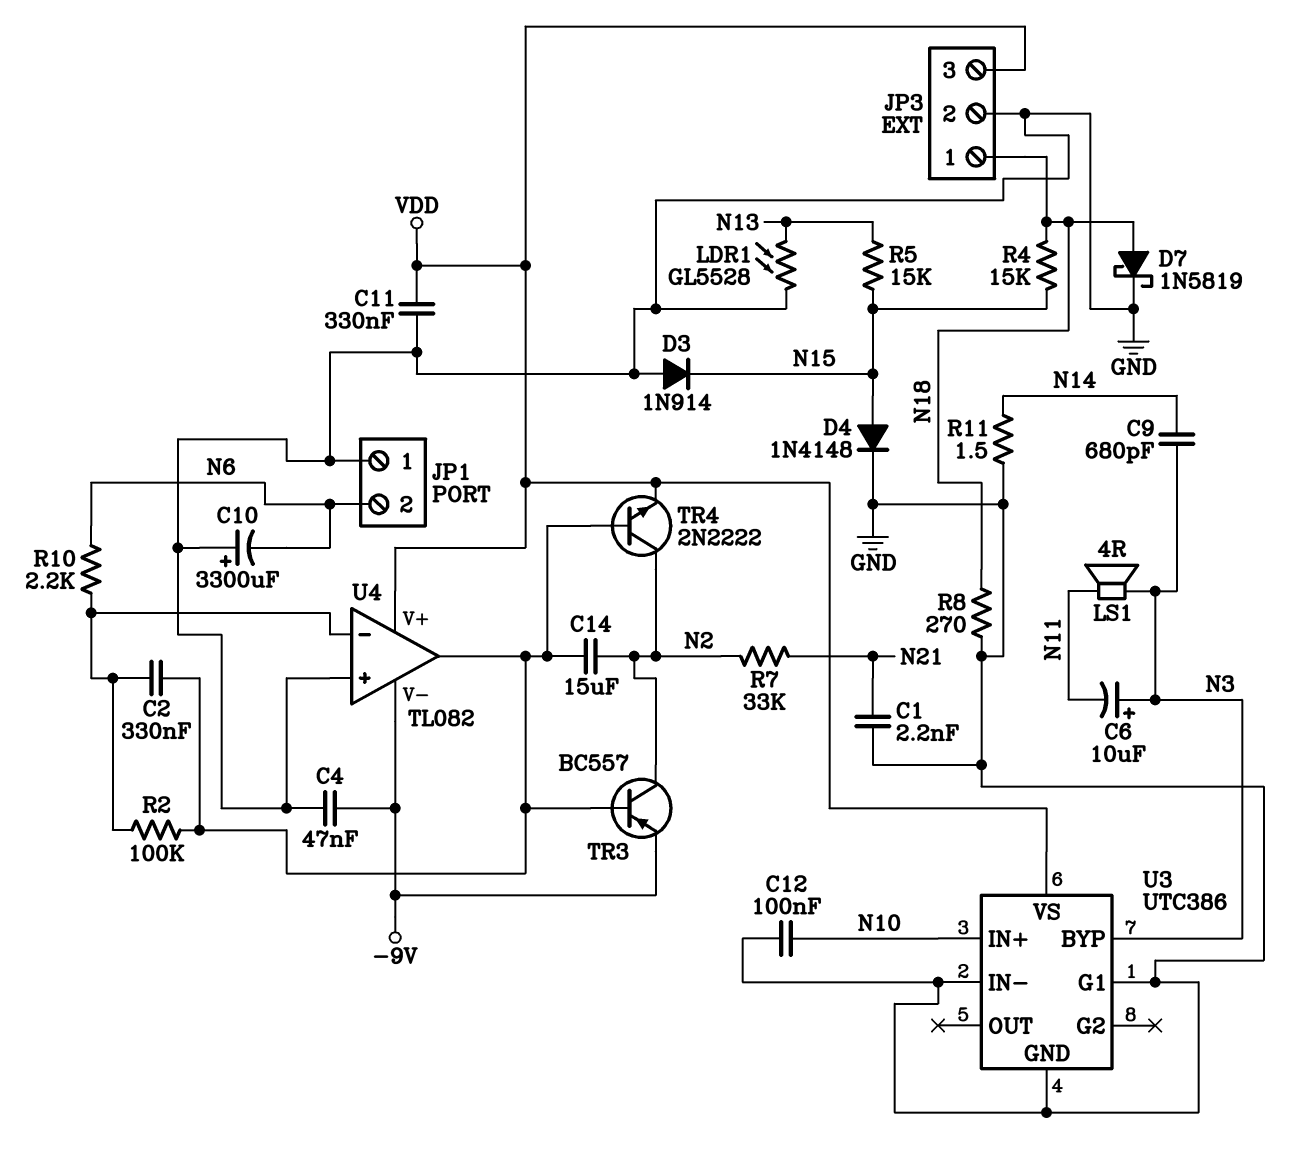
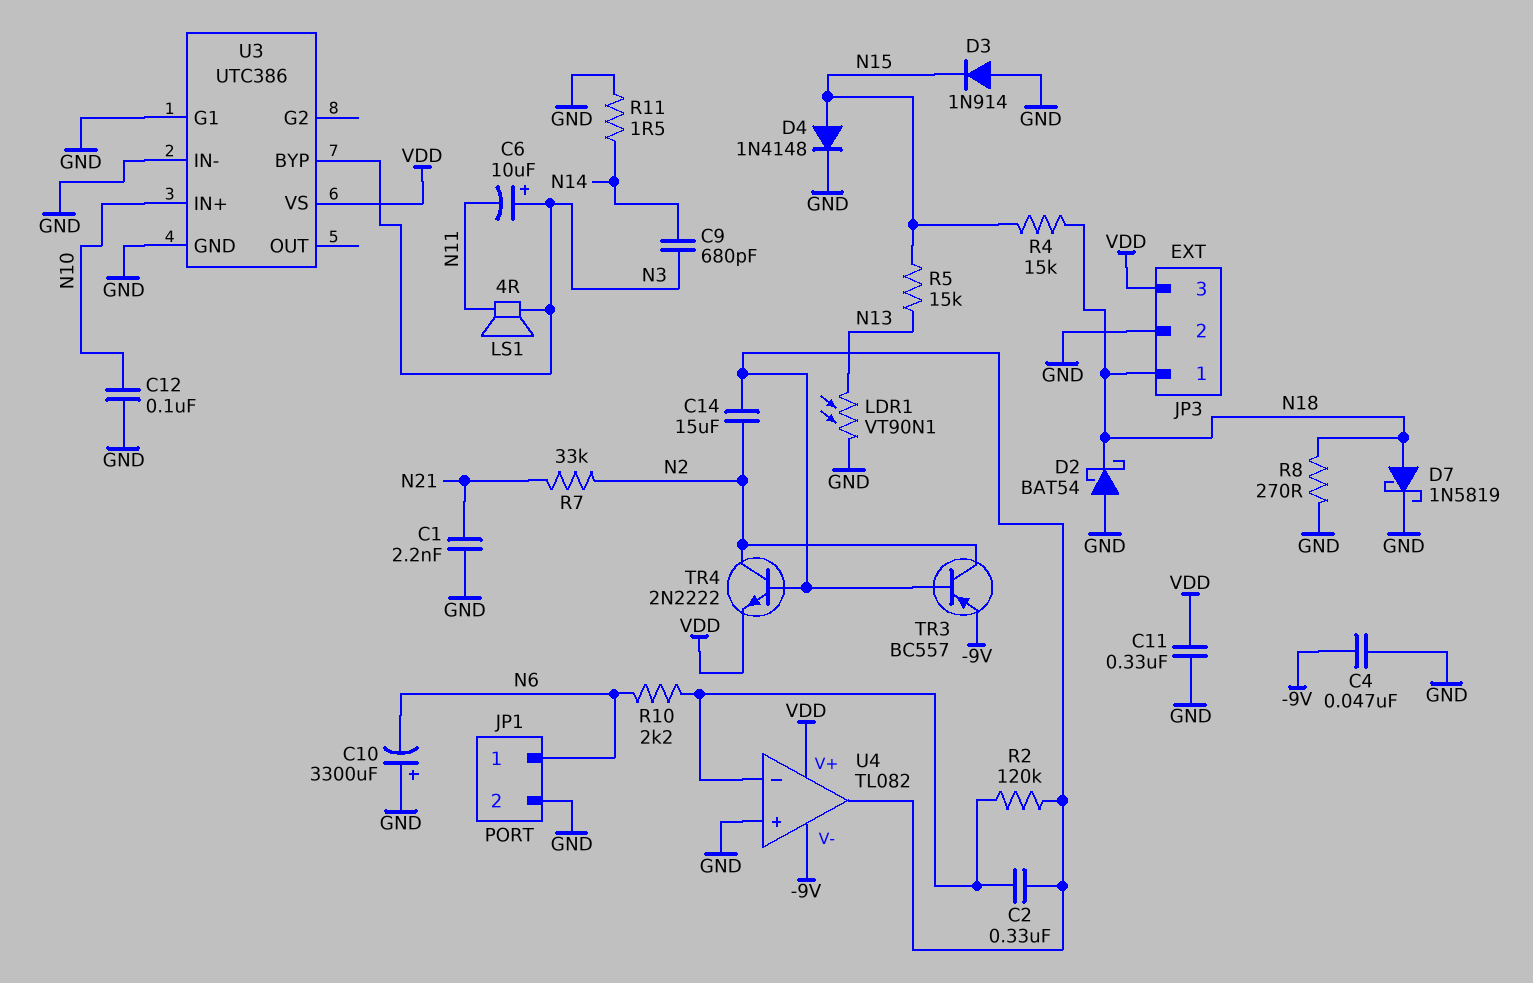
D2: none -> schottky BAT54 (A GND, K N18)
JP1 pin 1: GND -> N6
JP1 pin 2: N6 -> GND
LDR1: GL5528 (GND, N13) -> VT90N1 (GND, N13)
R2: 100k (U4/in-, U4/out) -> 120k (U4/in-, U4/out)

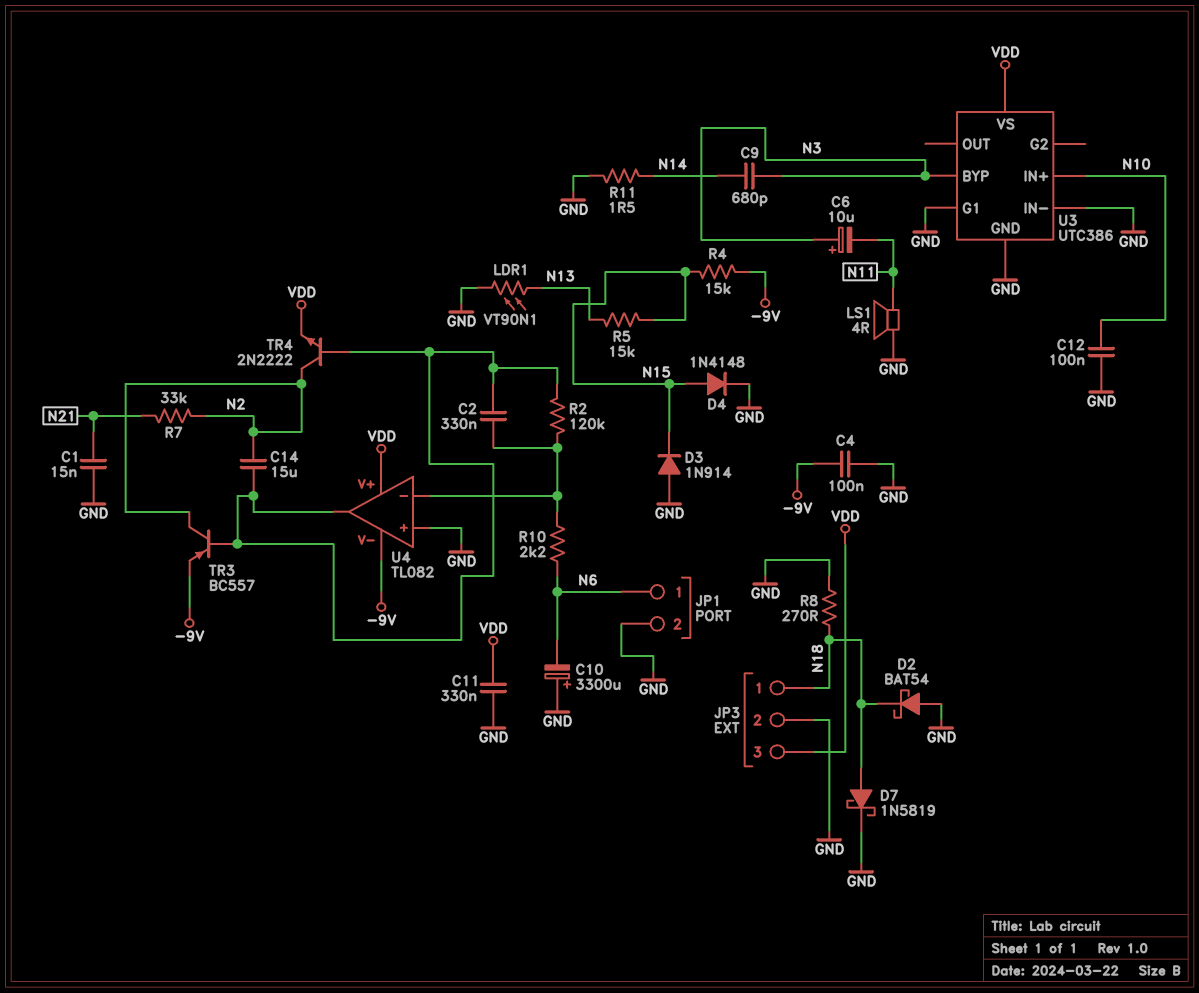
C1: 2.2nF (GND, N21) -> 15nF (GND, N21)
C4: 47nF (-9V, GND) -> 100nF (-9V, GND)
LS1: speaker 4R (N3, N11) -> speaker 4R (GND, N11)
R4: 15k (N15, N18) -> 15k (-9V, N15)

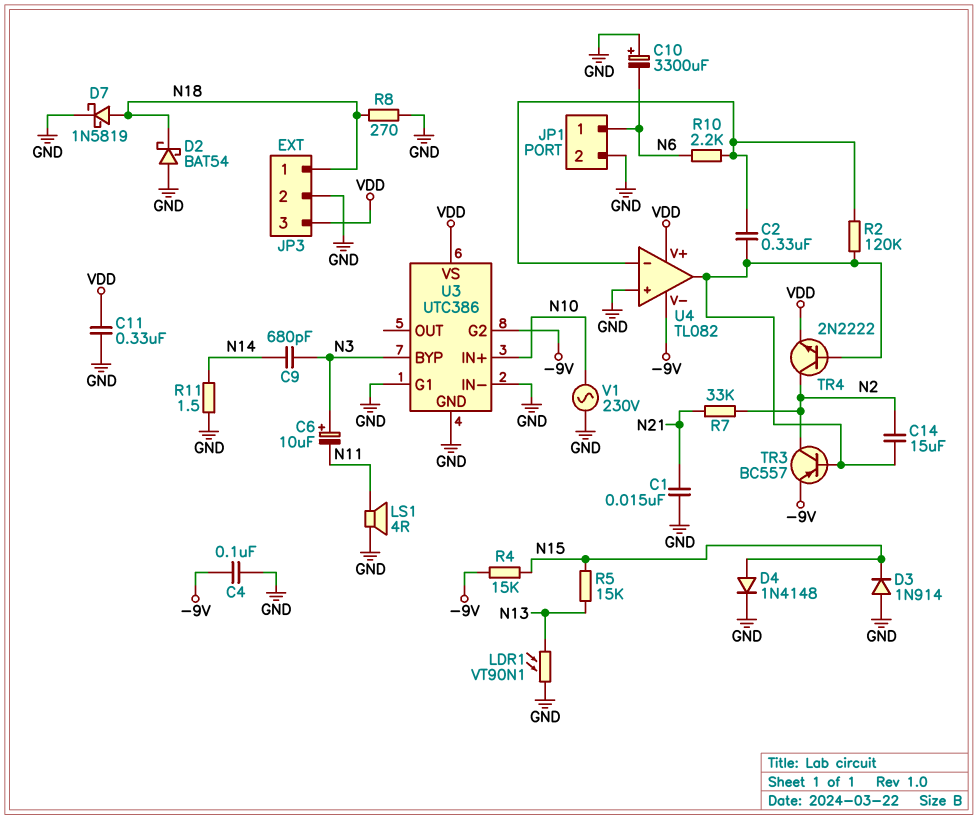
C12: 100nF (GND, N10) -> none
U3 pin G2: none -> -9V
V1: none -> AC 230V (GND, N10)

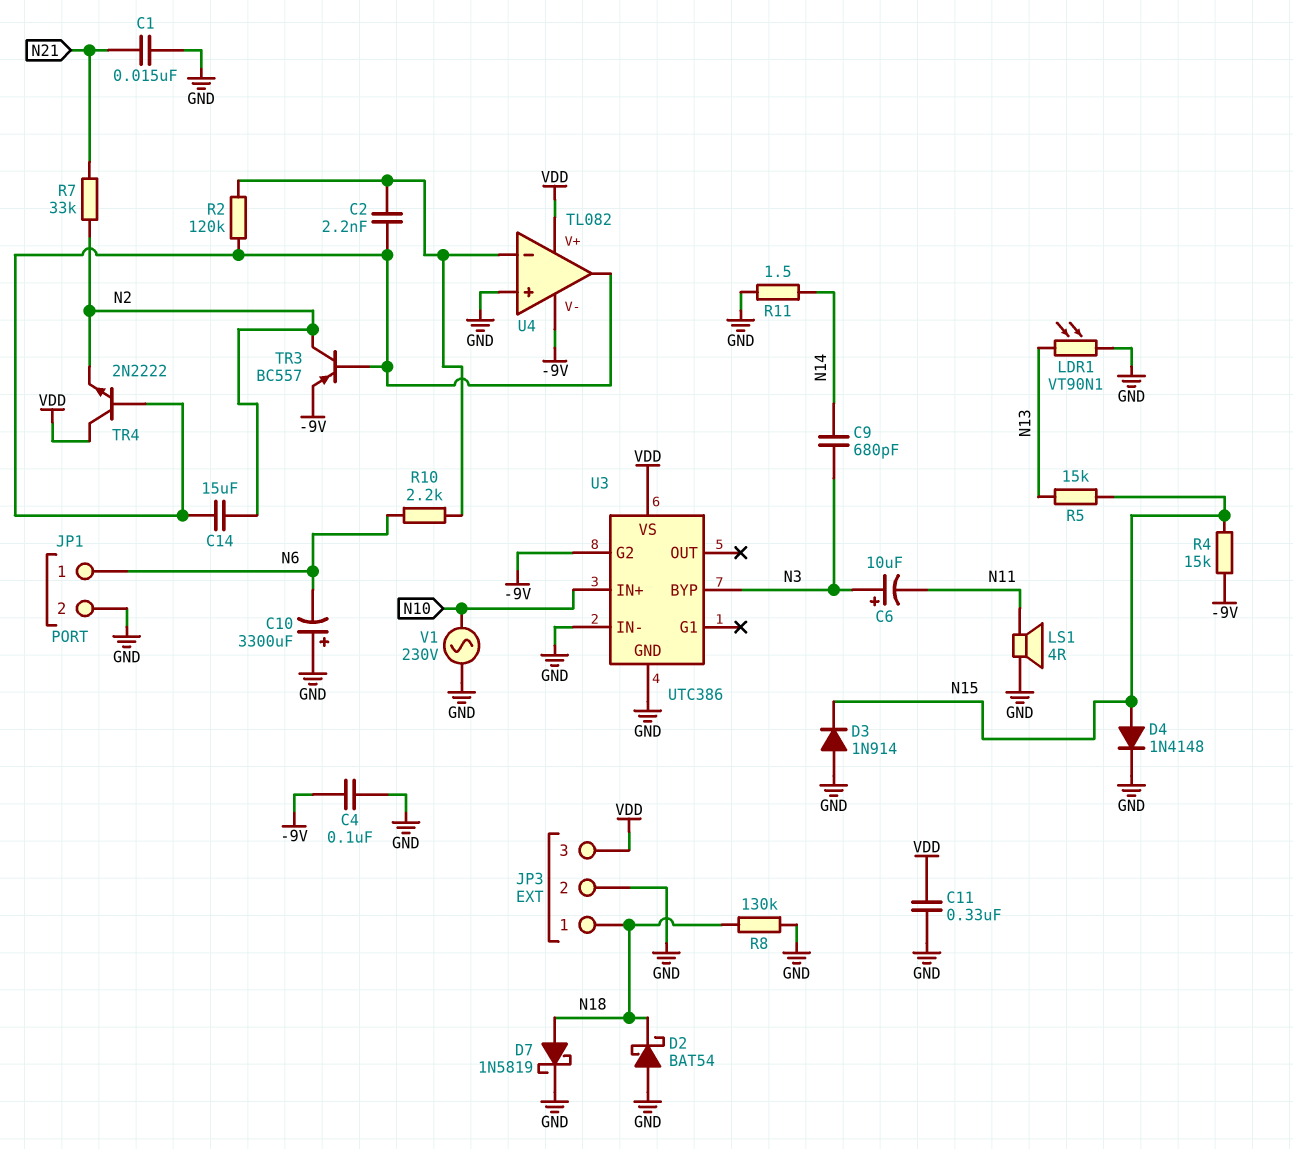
C2: 330nF (U4/in-, U4/out) -> 2.2nF (U4/in-, U4/out)
R8: 270 (GND, N18) -> 130k (GND, N18)
TR4: NPN 2N2222 (B U4/out, C N2, E VDD) -> NPN 2N2222 (B U4/out, C VDD, E N2)
U3 pin G1: GND -> none

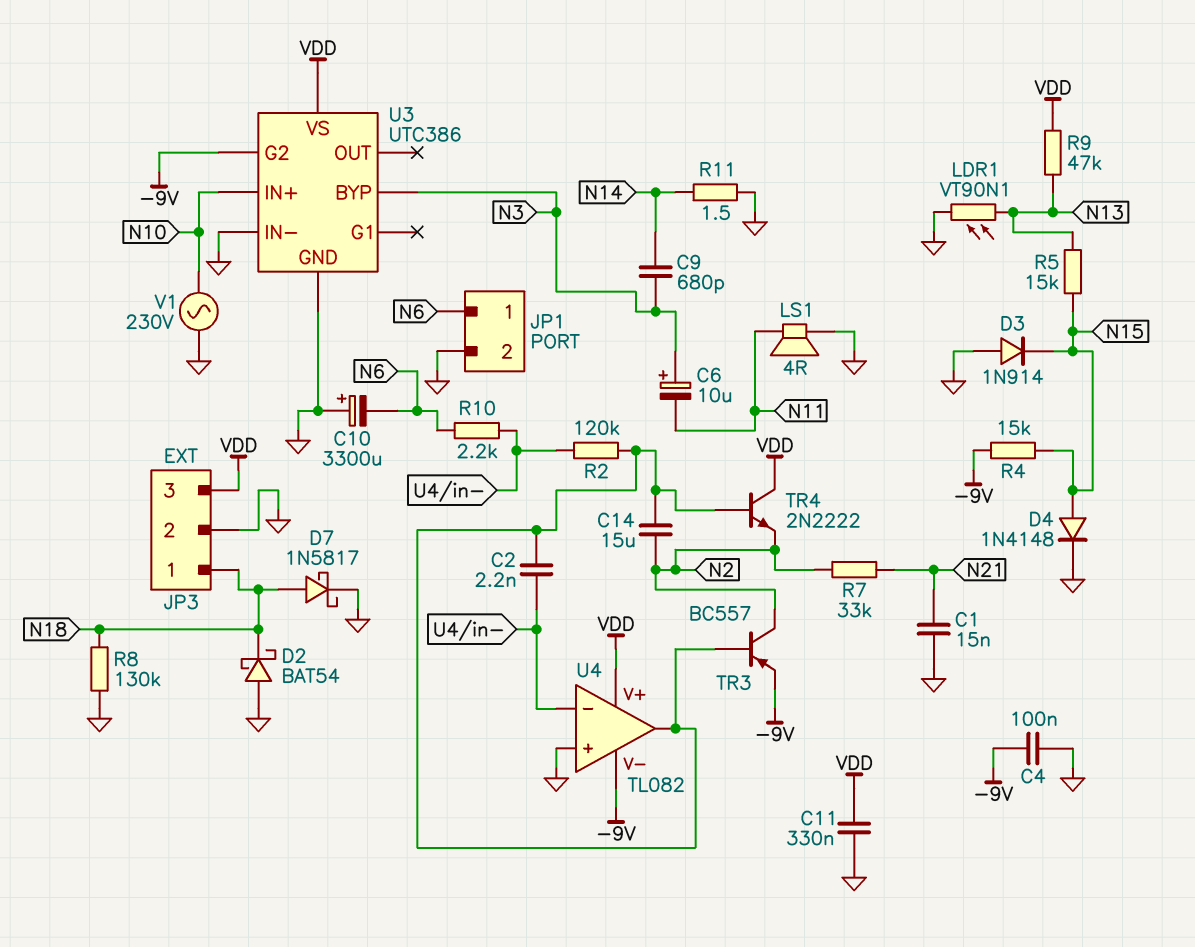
D7: schottky 1N5819 (A N18, K GND) -> schottky 1N5817 (A N18, K GND)
R9: none -> 47k (N13, VDD)

